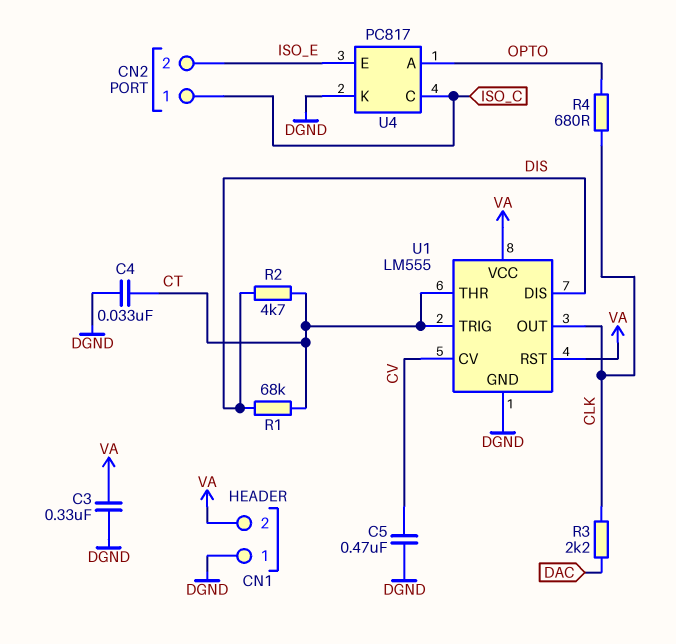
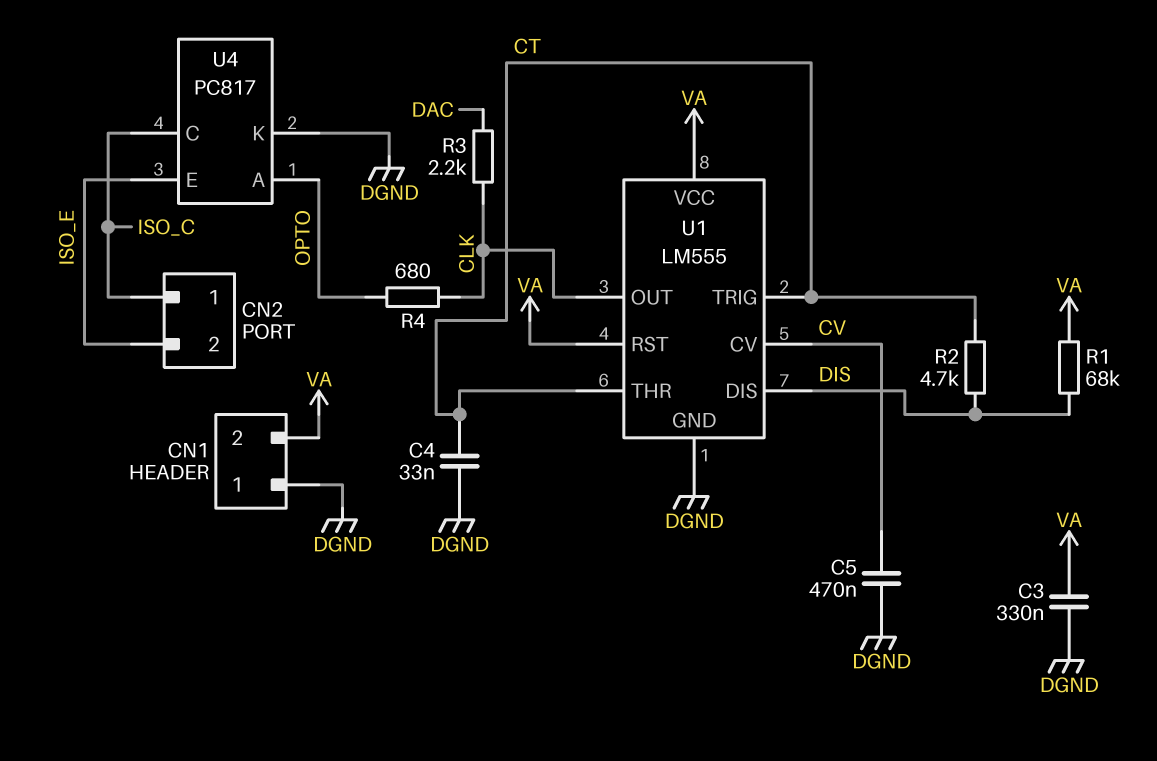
R1: 68k (CT, DIS) -> 68k (DIS, VA)

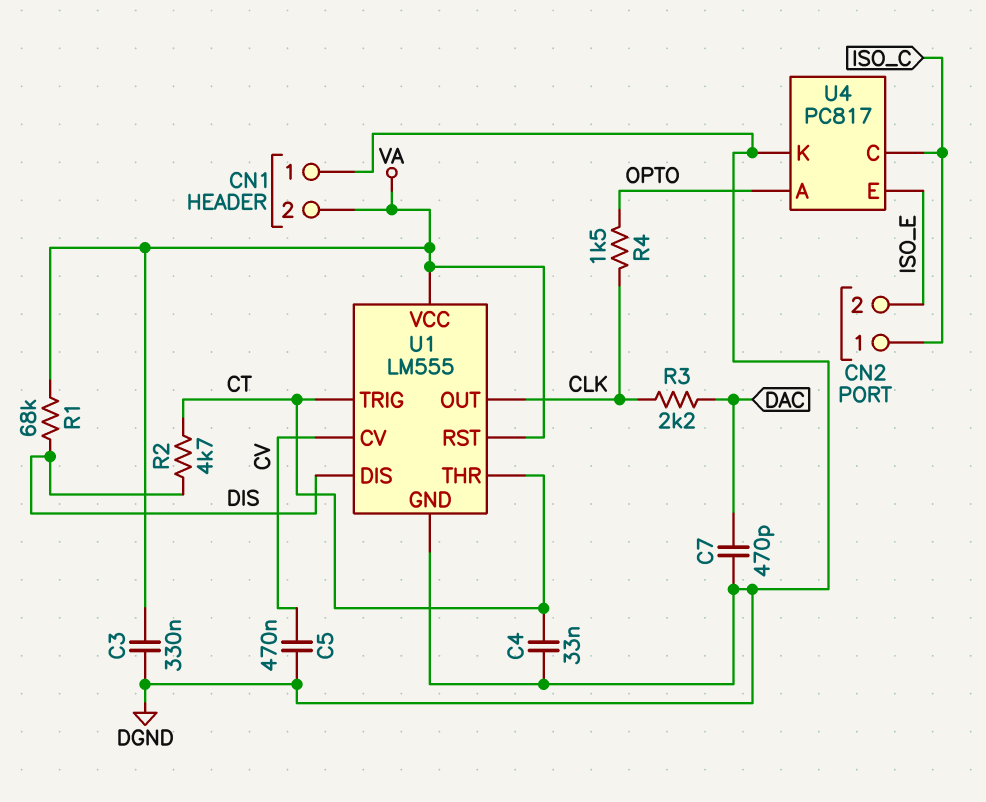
C7: none -> 470pF (DAC, DGND)
R4: 680 (CLK, OPTO) -> 1.5k (CLK, OPTO)

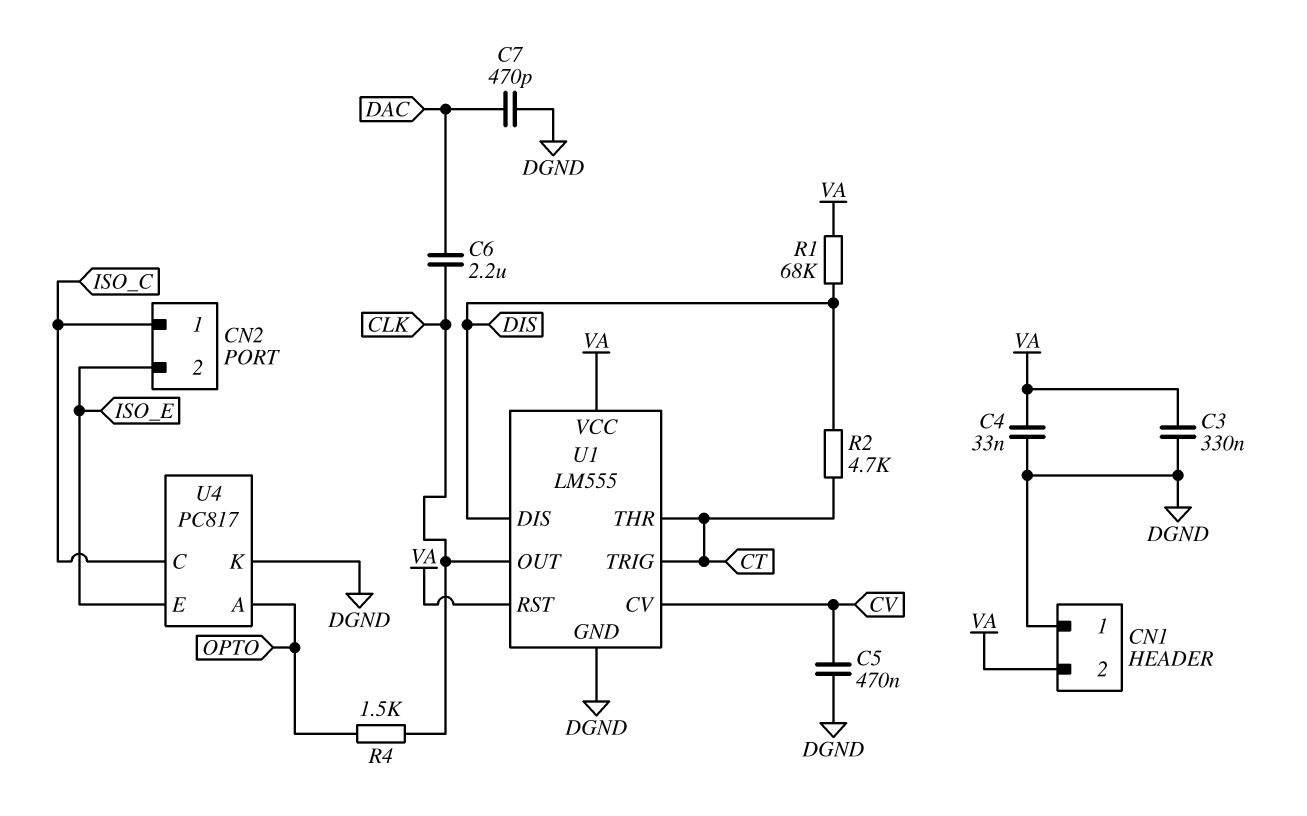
C4: 33nF (CT, DGND) -> 33nF (DGND, VA)
C6: none -> 2.2uF (CLK, DAC)
R3: 2.2k (CLK, DAC) -> none

